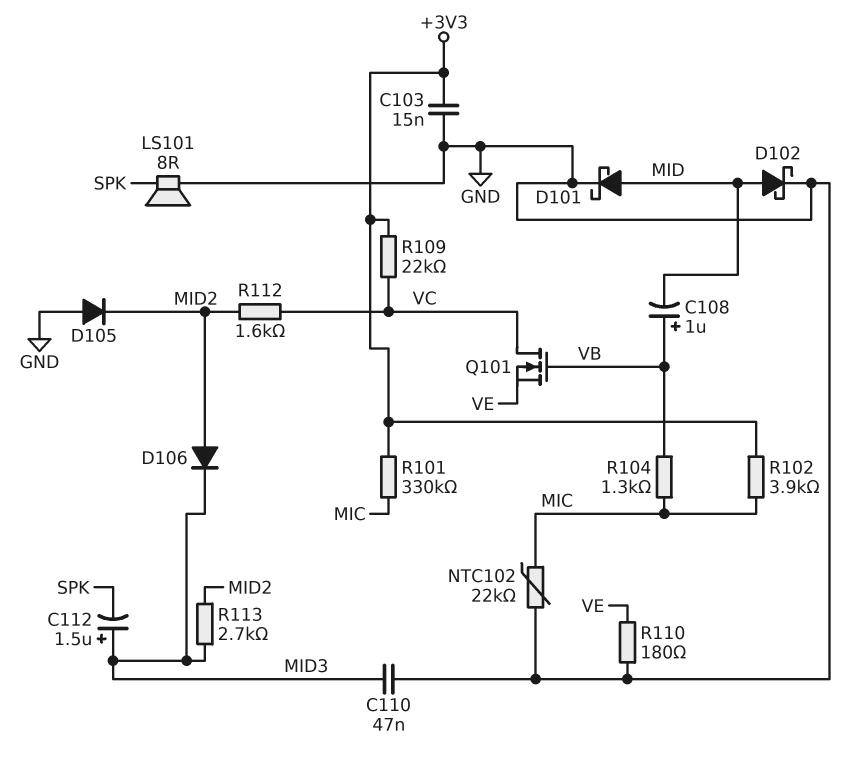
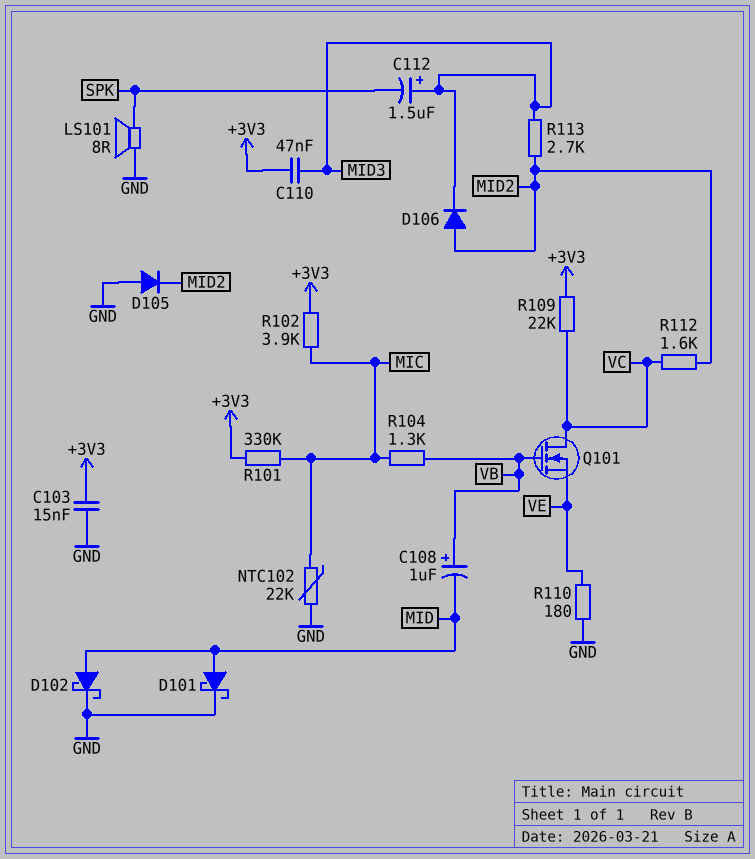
C110: 47nF (GND, MID3) -> 47nF (+3V3, MID3)

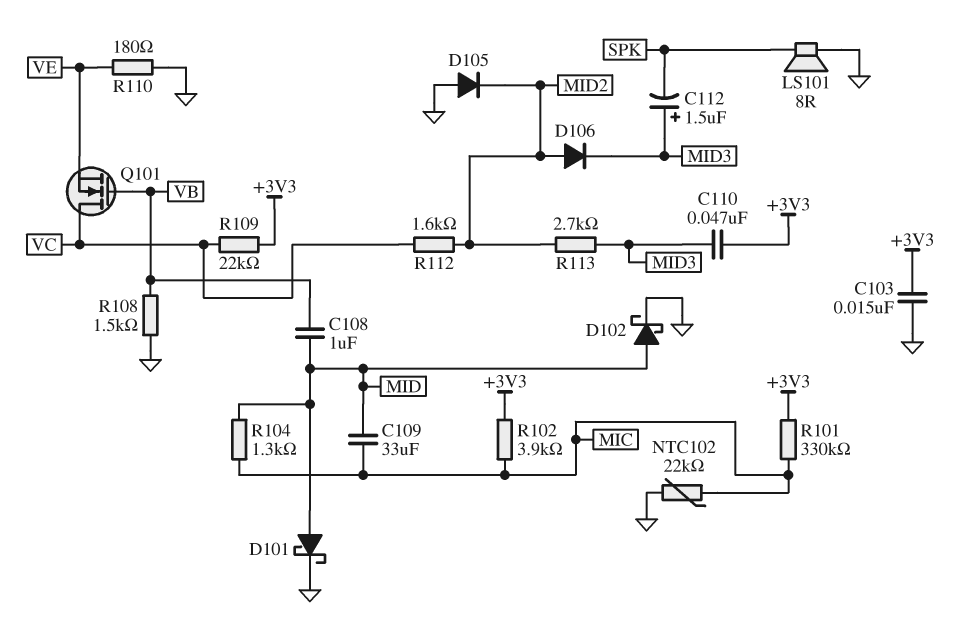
C108: 1uF (plus VB, minus MID) -> 1uF (MID, VB)
C109: none -> 33uF (MIC, MID)
R104: 1.3k (MIC, VB) -> 1.3k (MIC, MID)
R108: none -> 1.5k (GND, VB)

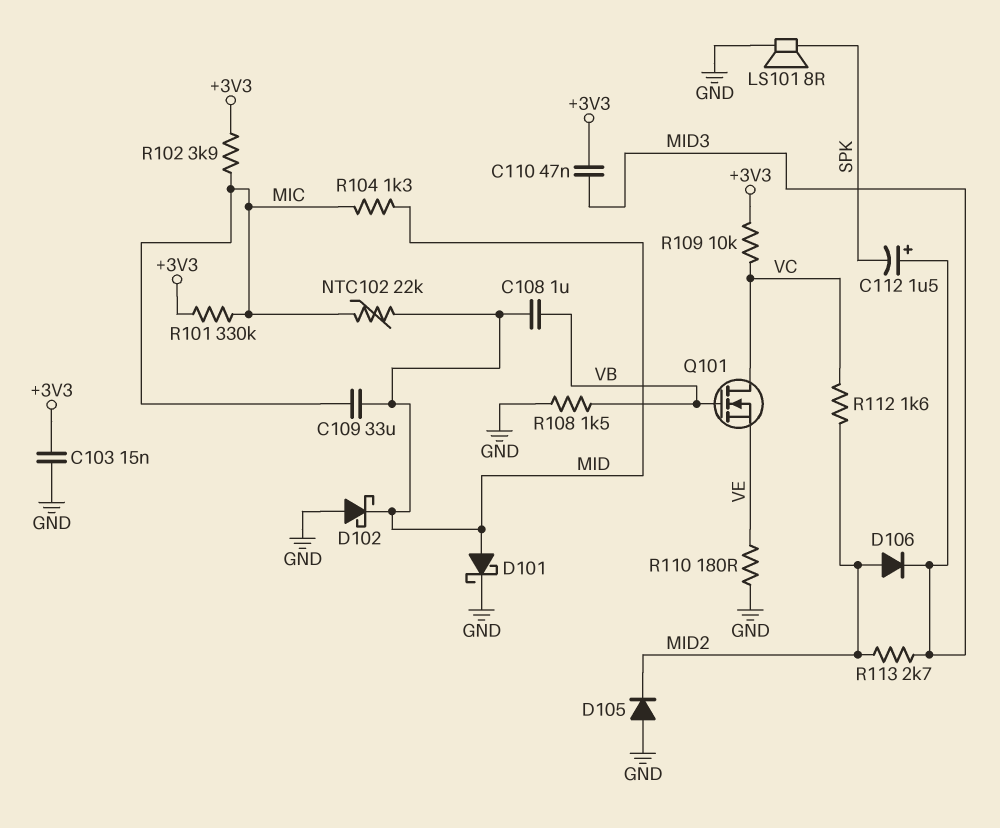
D102: schottky (A MID, K GND) -> schottky (A GND, K MID)
NTC102: 22k (GND, MIC) -> 22k (MIC, MID)
R109: 22k (+3V3, VC) -> 10k (+3V3, VC)

